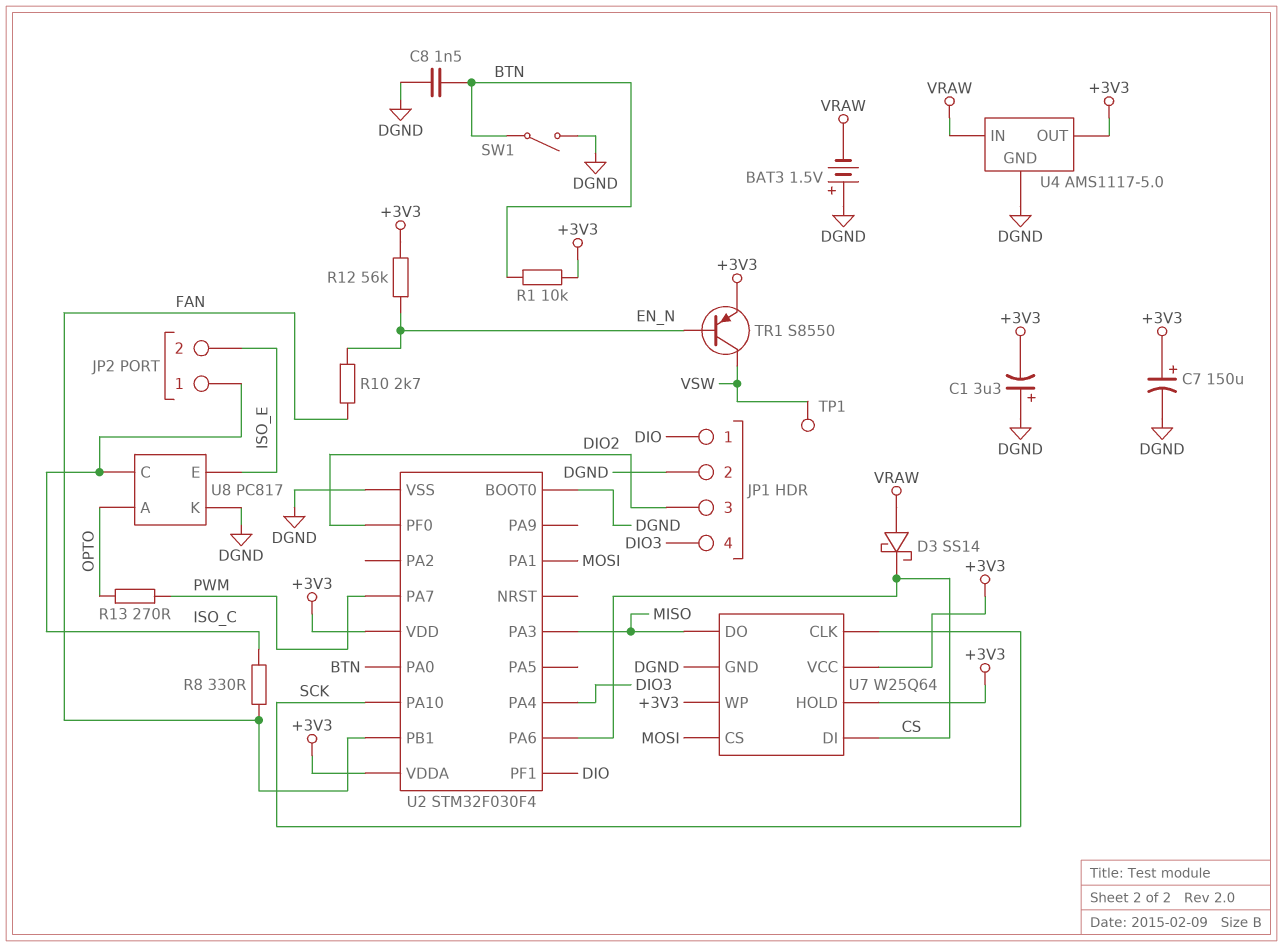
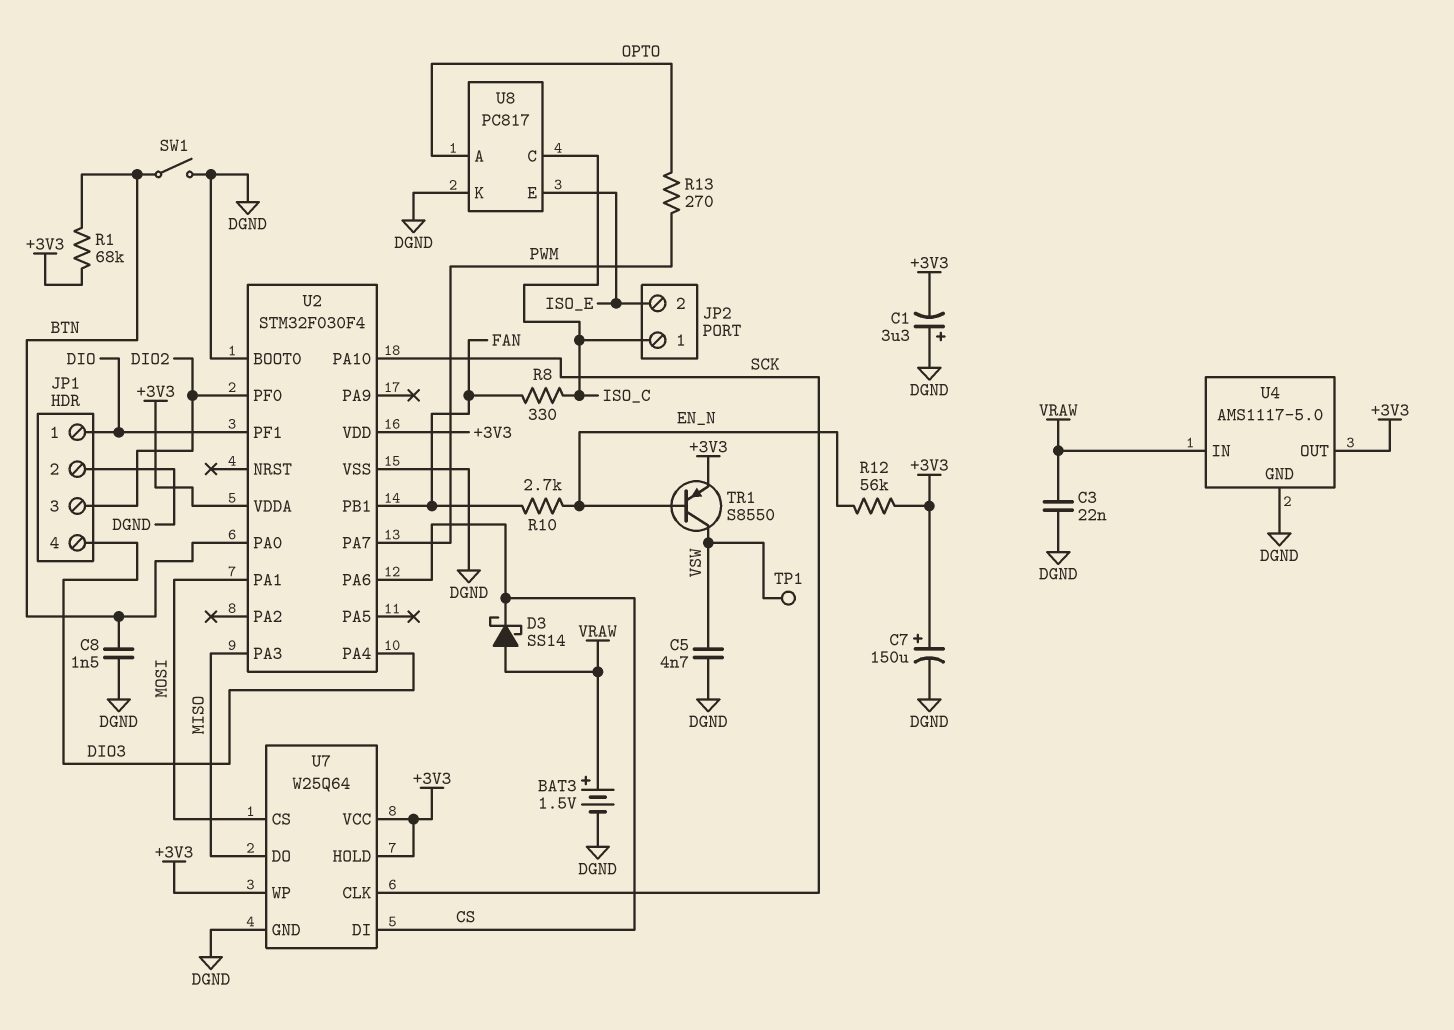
BAT3: 1.5V (plus DGND, minus VRAW) -> 1.5V (plus VRAW, minus DGND)
C3: none -> 22nF (DGND, VRAW)
C5: none -> 4.7nF (DGND, VSW)
R1: 10k (+3V3, BTN) -> 68k (+3V3, BTN)

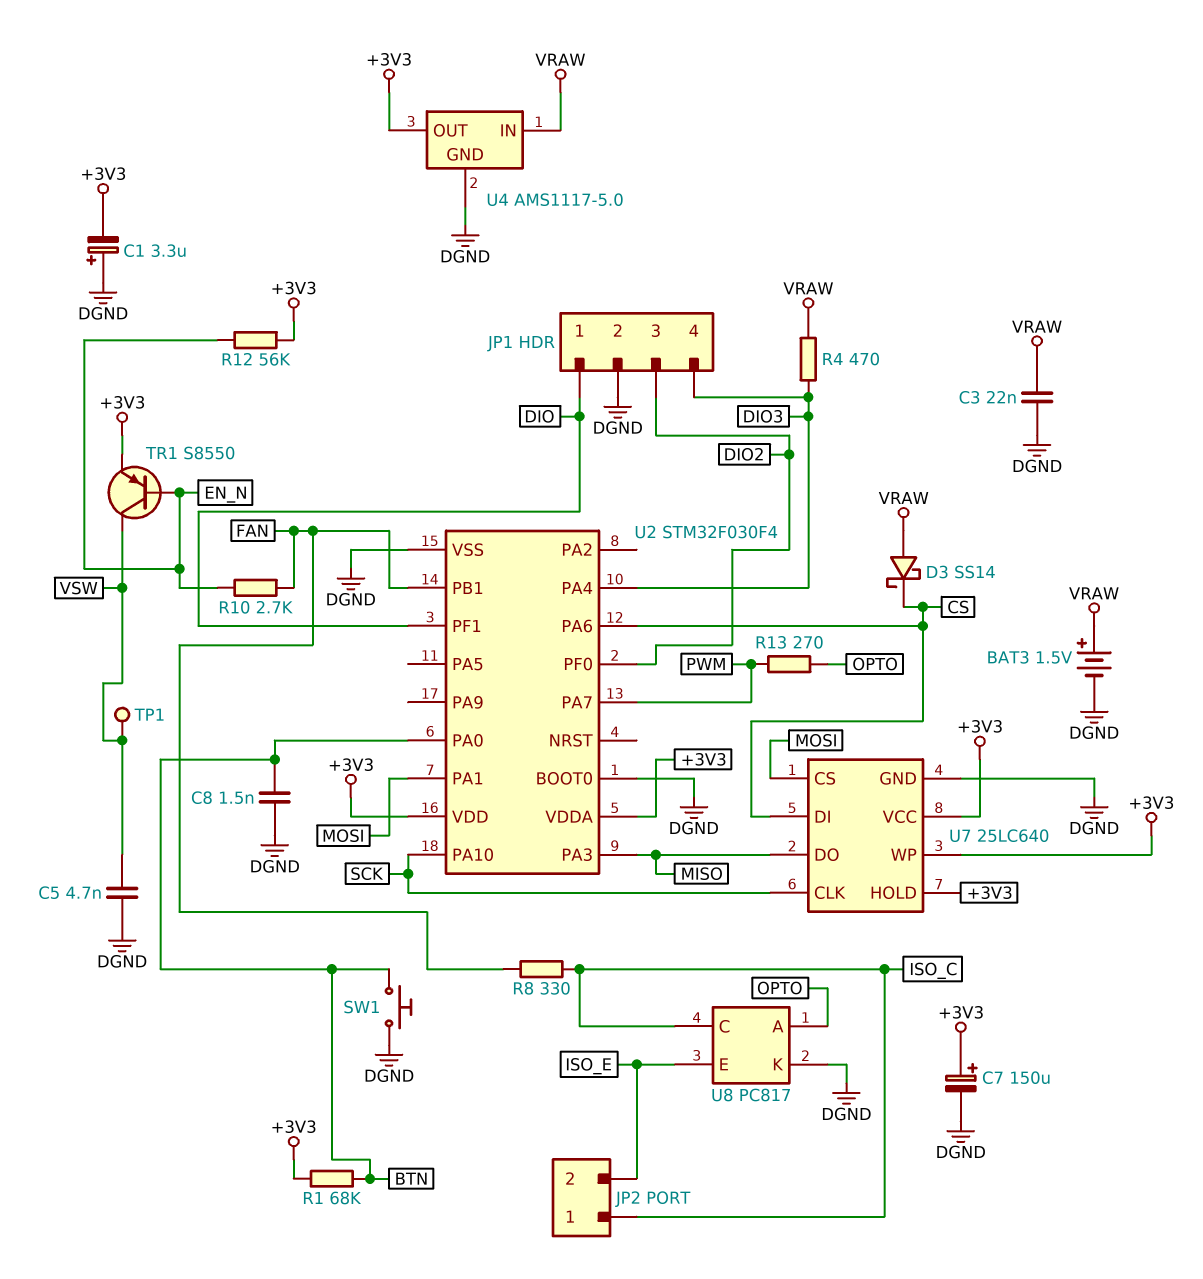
R4: none -> 470 (DIO3, VRAW)
SW1: switch (BTN, DGND) -> button (BTN, DGND)
U7: W25Q64 -> 25LC640

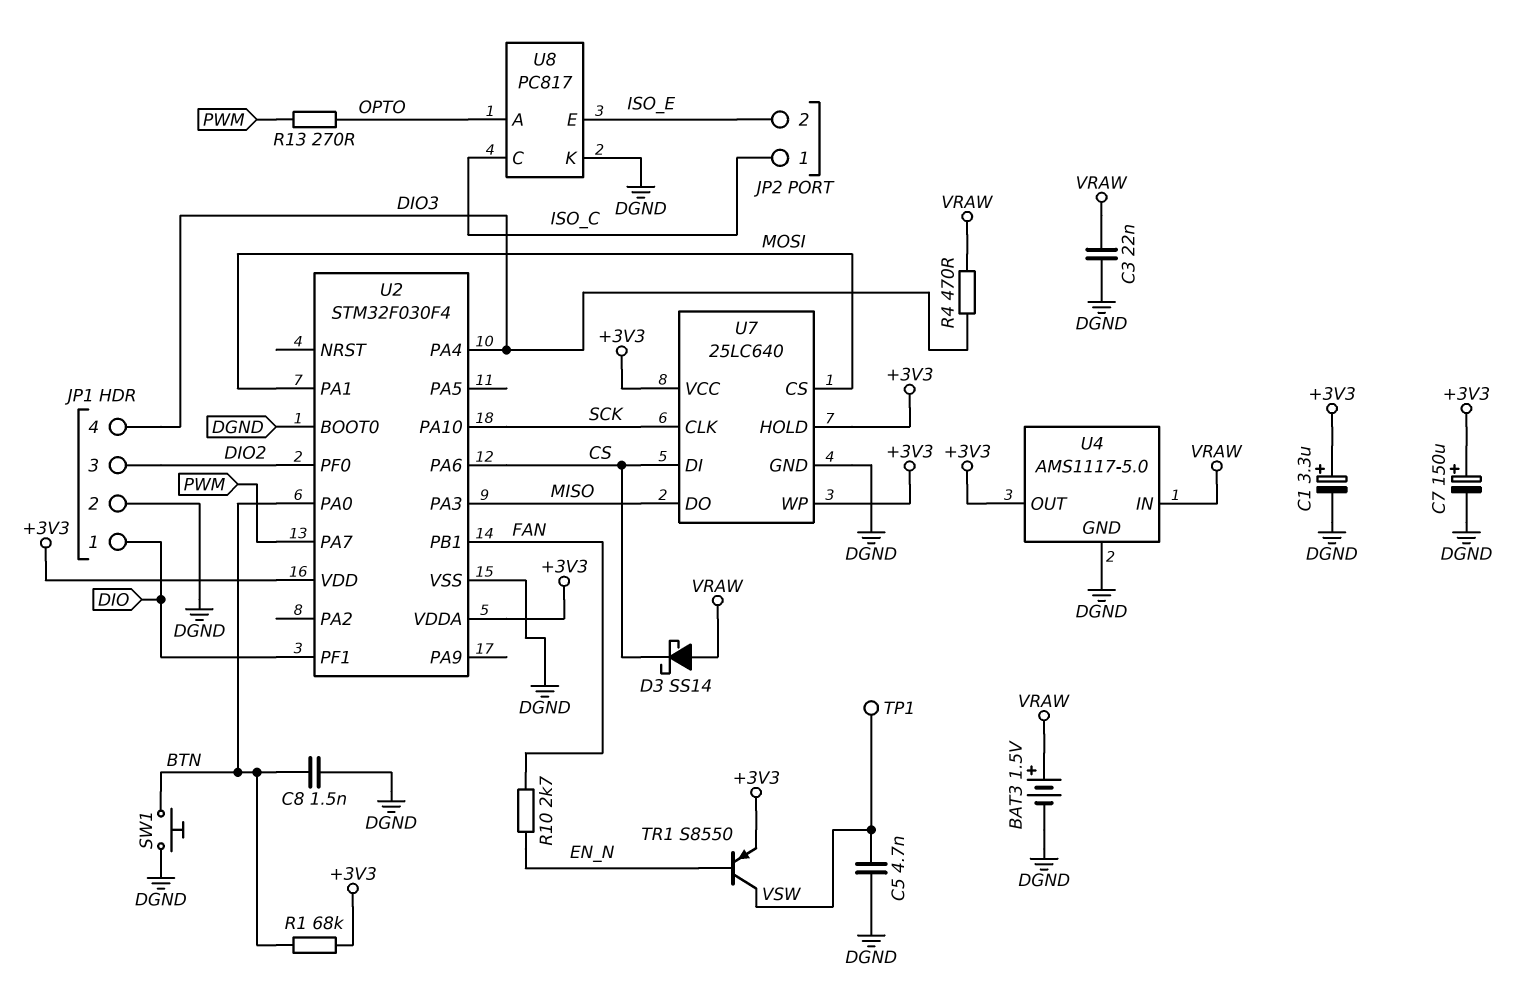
C1: 3.3uF (plus DGND, minus +3V3) -> 3.3uF (plus +3V3, minus DGND)
R8: 330 (FAN, ISO_C) -> none
R12: 56k (+3V3, EN_N) -> none

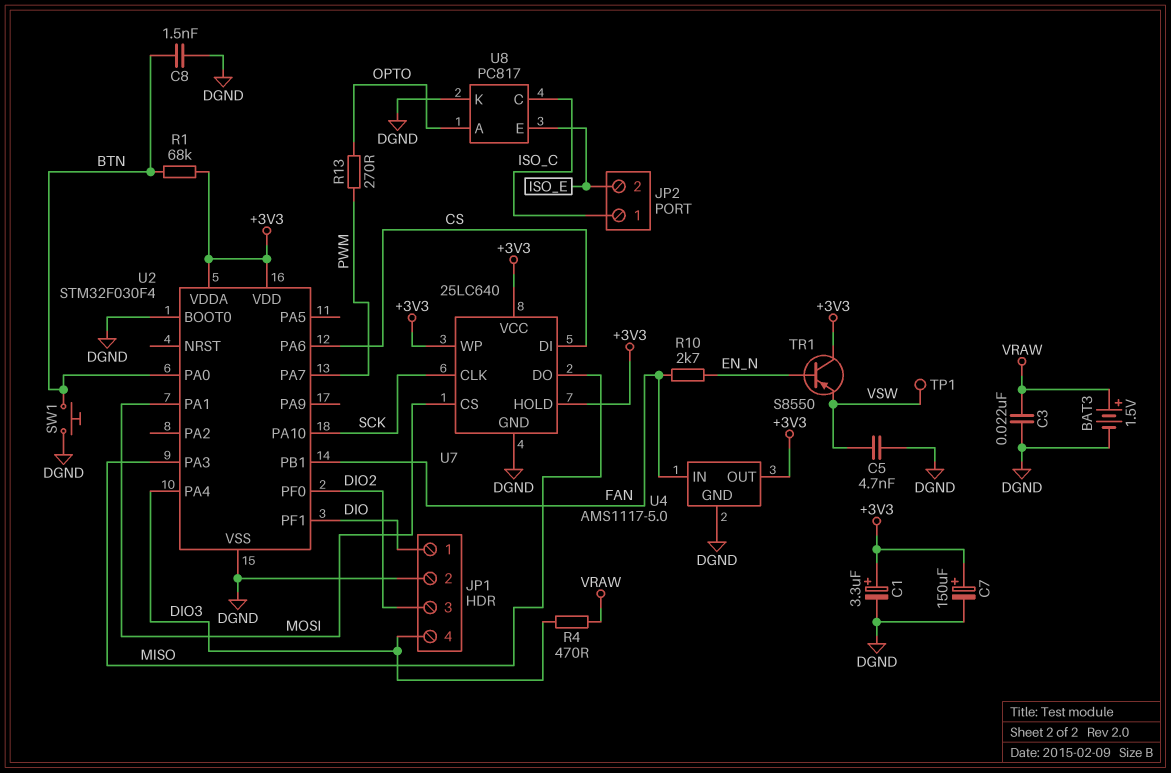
D3: schottky SS14 (A VRAW, K CS) -> none
TR1: PNP S8550 (B EN_N, C VSW, E +3V3) -> PNP S8550 (B EN_N, C +3V3, E VSW)
U4 pin IN: VRAW -> FAN

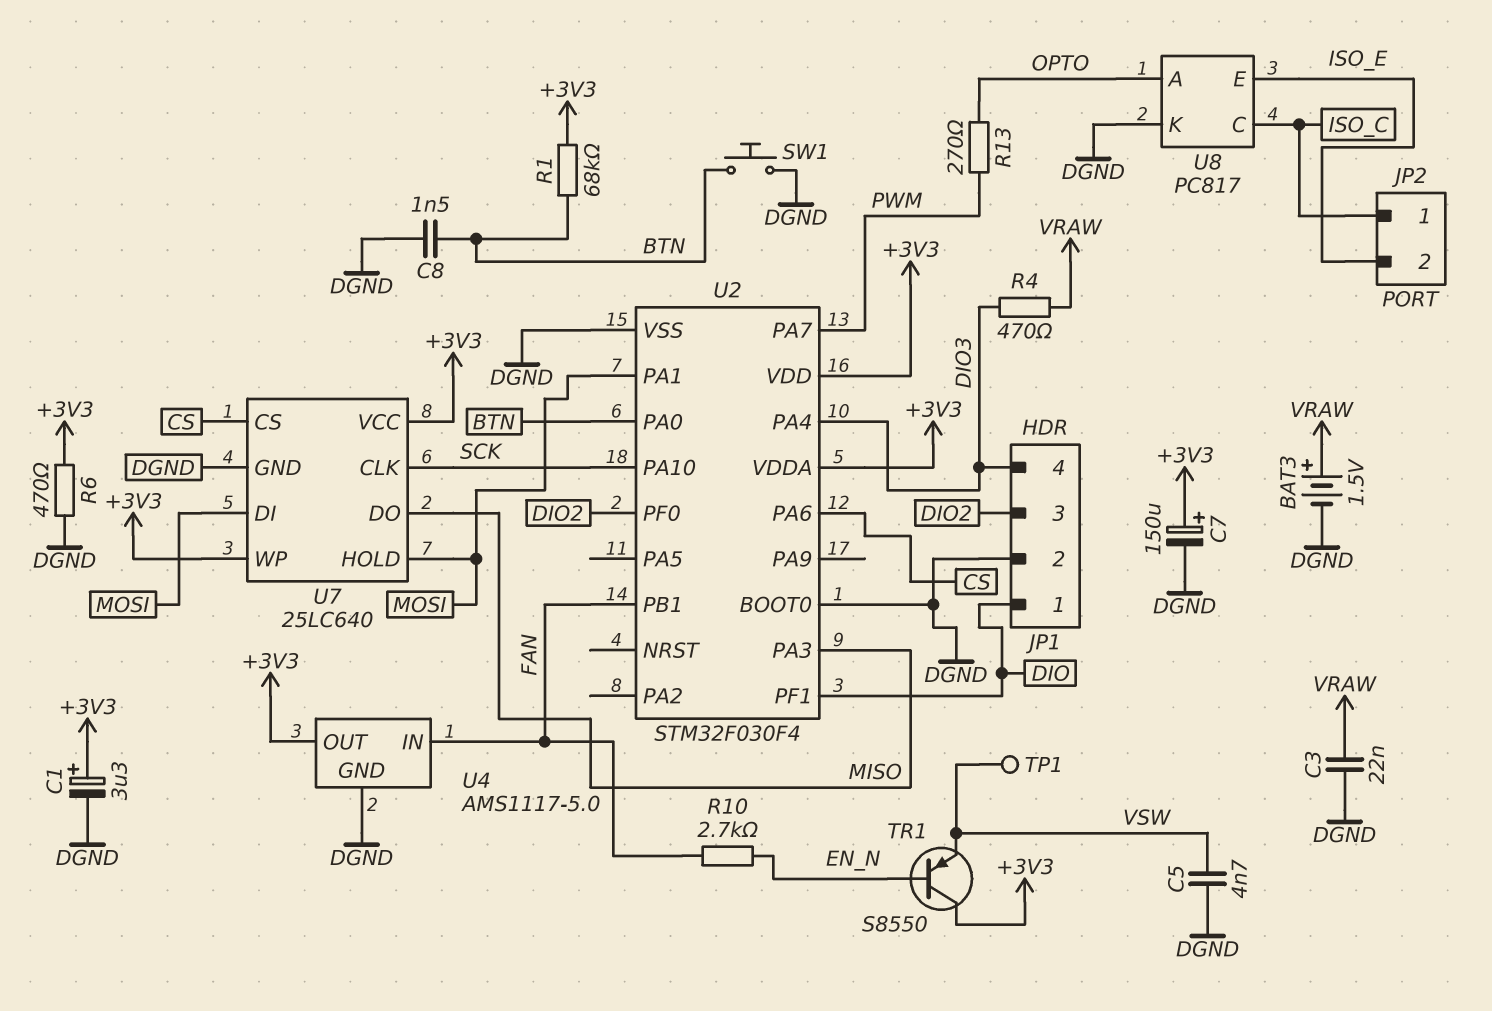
R6: none -> 470 (+3V3, DGND)
U7 pin CS: MOSI -> CS
U7 pin DI: CS -> MOSI
U7 pin HOLD: +3V3 -> MOSI

